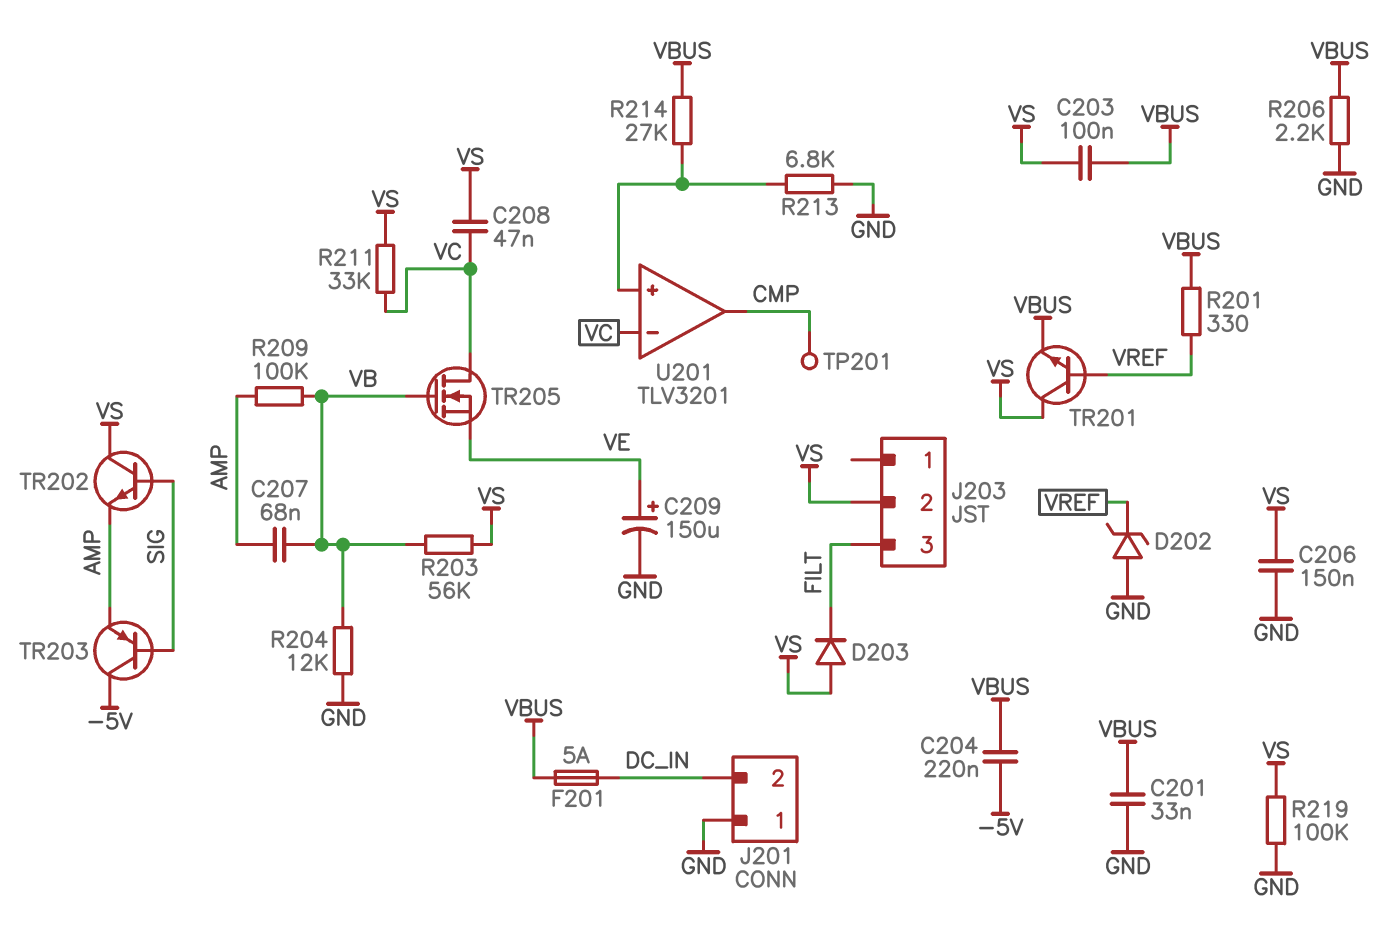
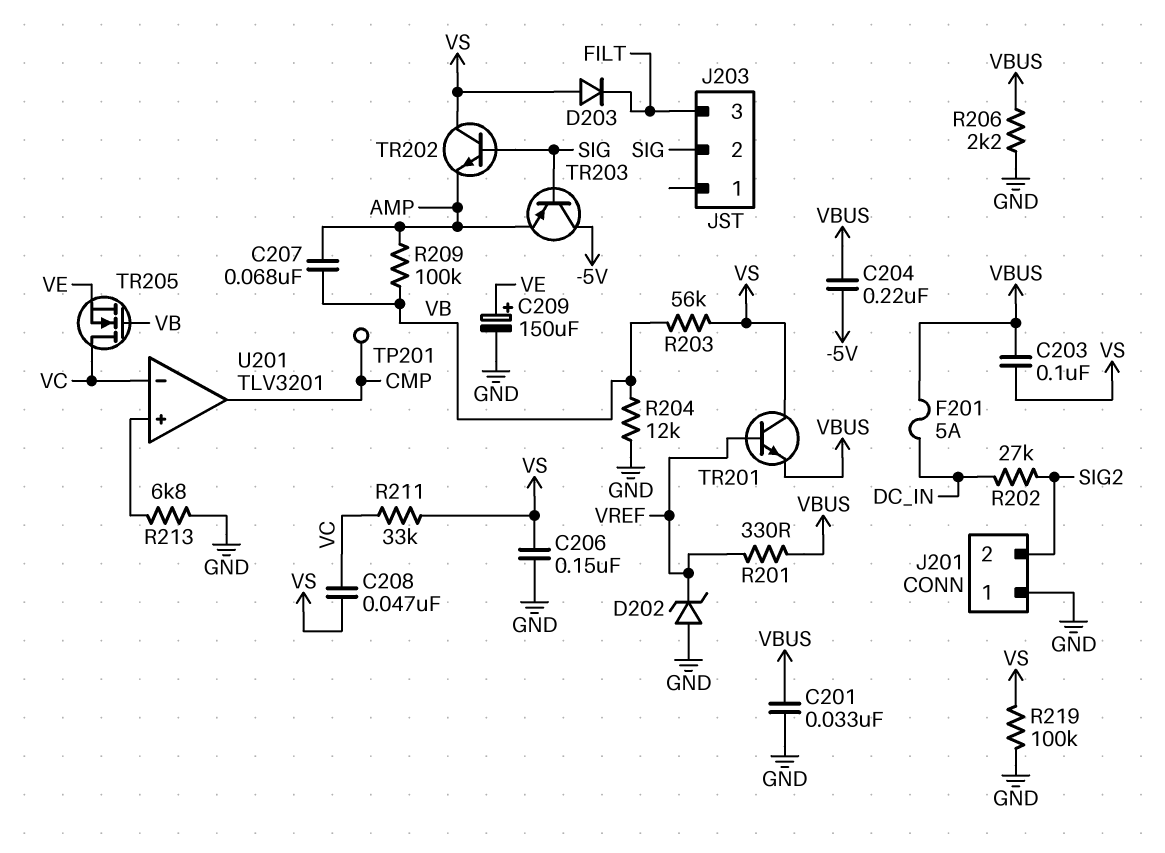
J201 pin 2: DC_IN -> SIG2
J203 pin 2: VS -> SIG
R202: none -> 27k (DC_IN, SIG2)
R214: 27k (U201/in+, VBUS) -> none

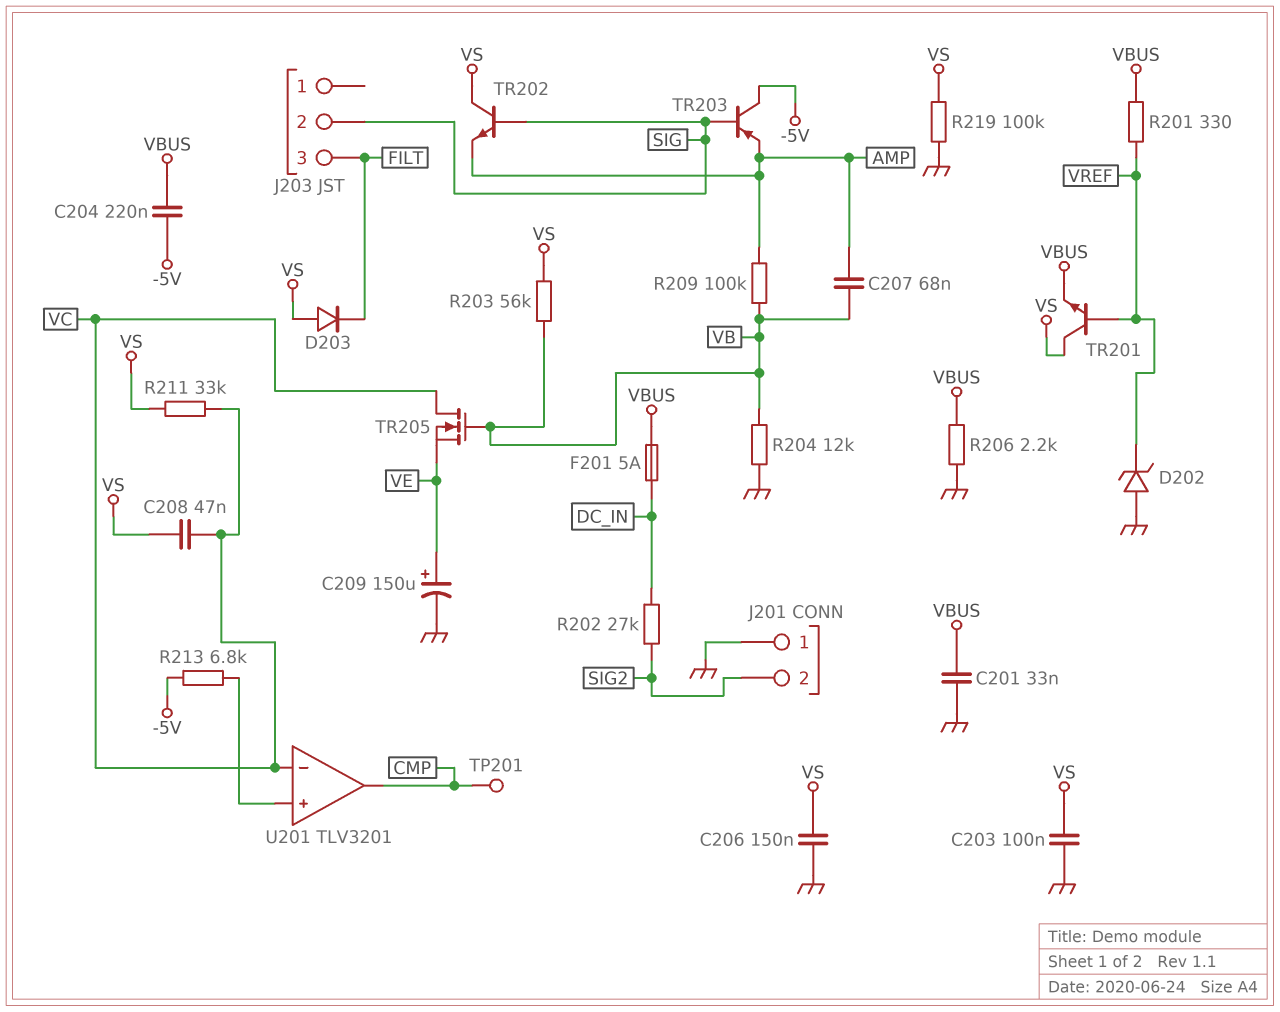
C203: 100nF (VBUS, VS) -> 100nF (GND, VS)
R213: 6.8k (GND, U201/in+) -> 6.8k (-5V, U201/in+)

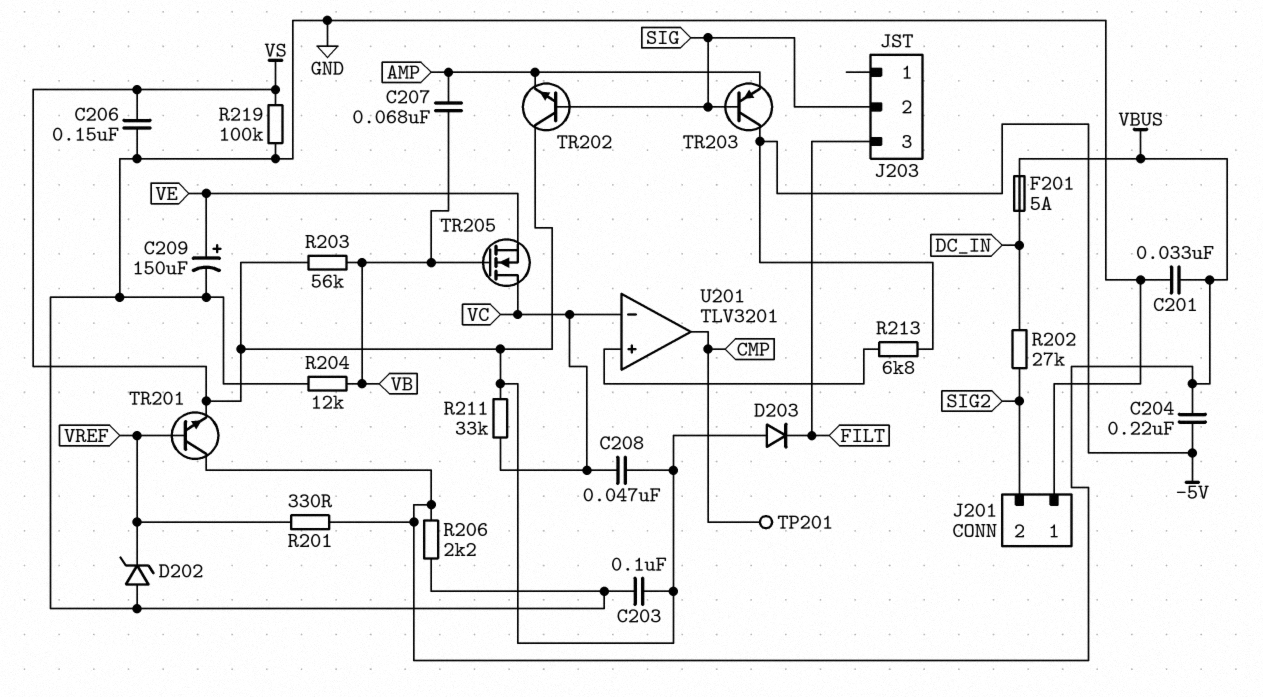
R209: 100k (AMP, VB) -> none
TR201: NPN (B VREF, C VS, E VBUS) -> NPN (B VREF, C VBUS, E VS)

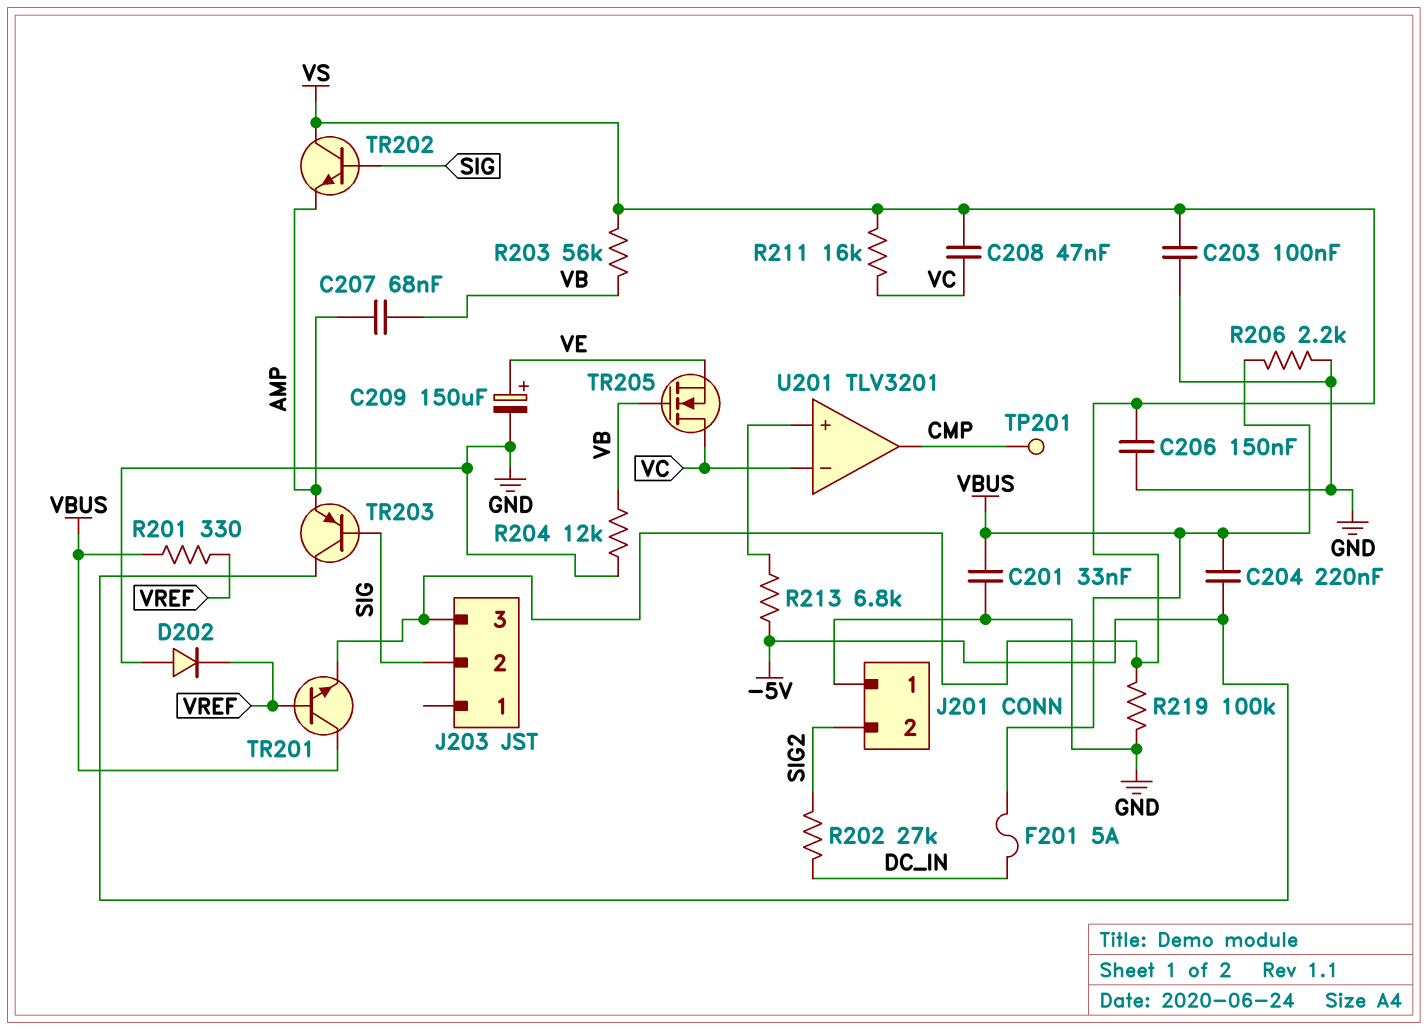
D202: zener (A GND, K VREF) -> diode (A GND, K VREF)
D203: diode (A VS, K FILT) -> none
J203 pin 3: FILT -> VS
R211: 33k (VC, VS) -> 16k (VC, VS)

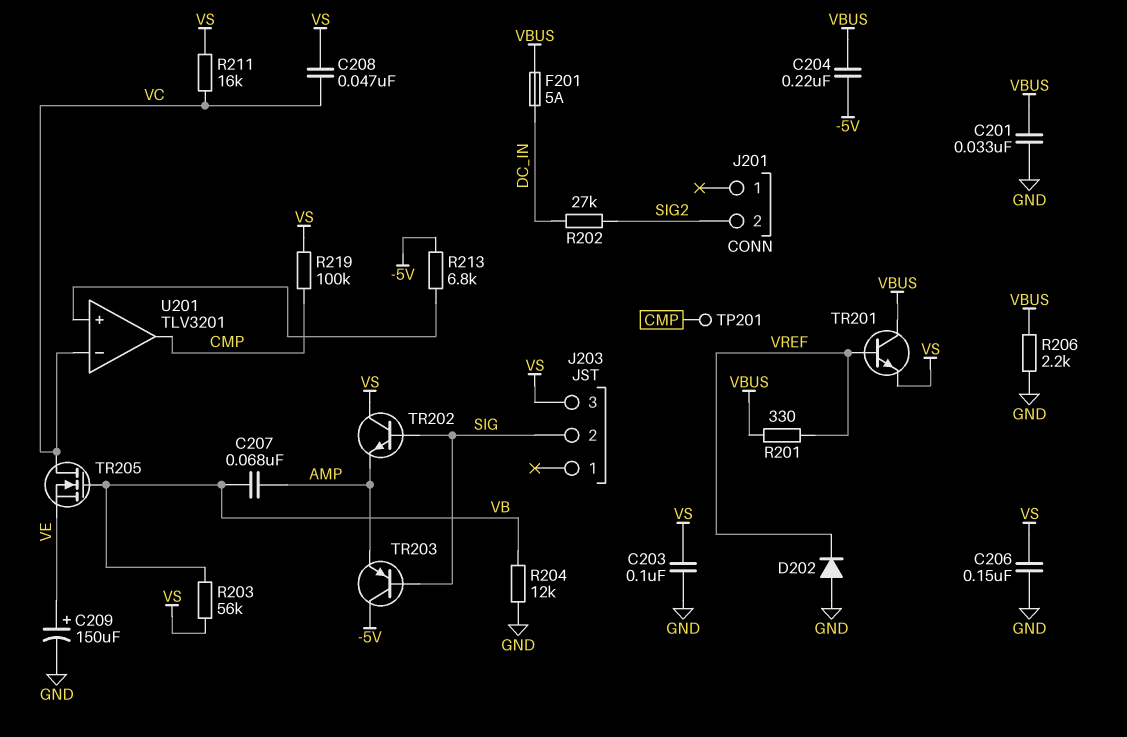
J201 pin 1: GND -> none
R219: 100k (GND, VS) -> 100k (CMP, VS)

